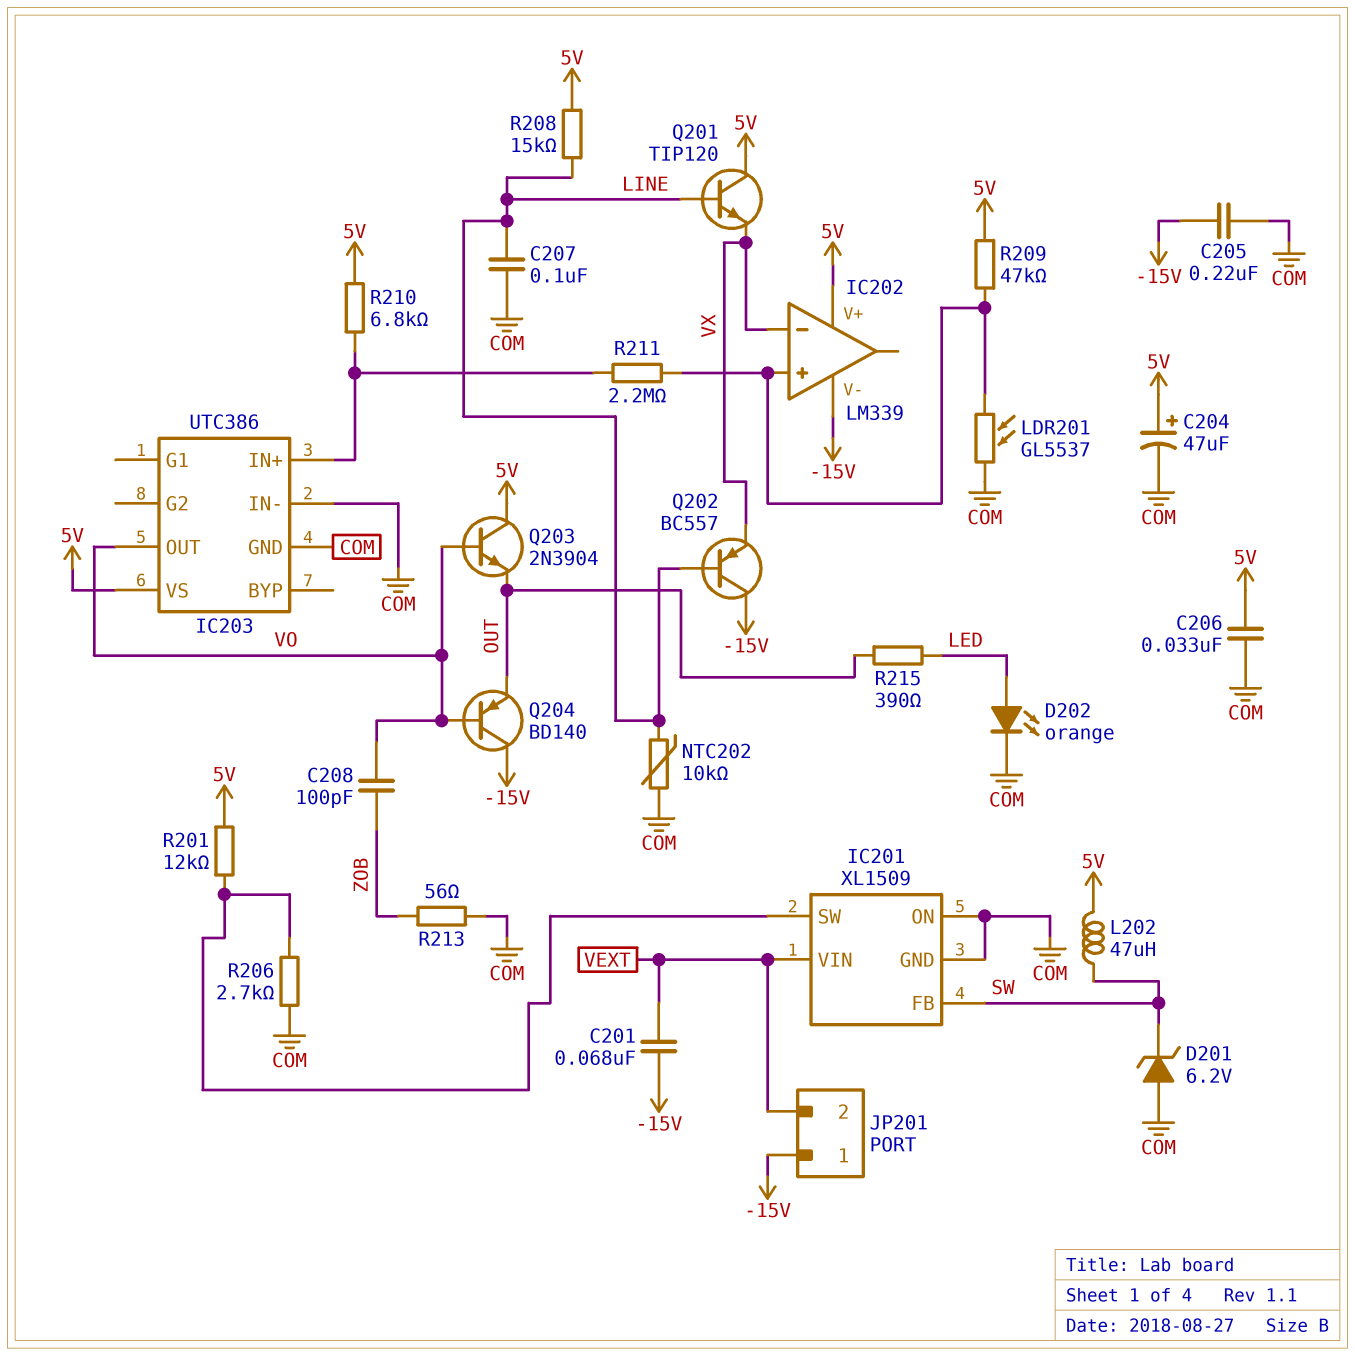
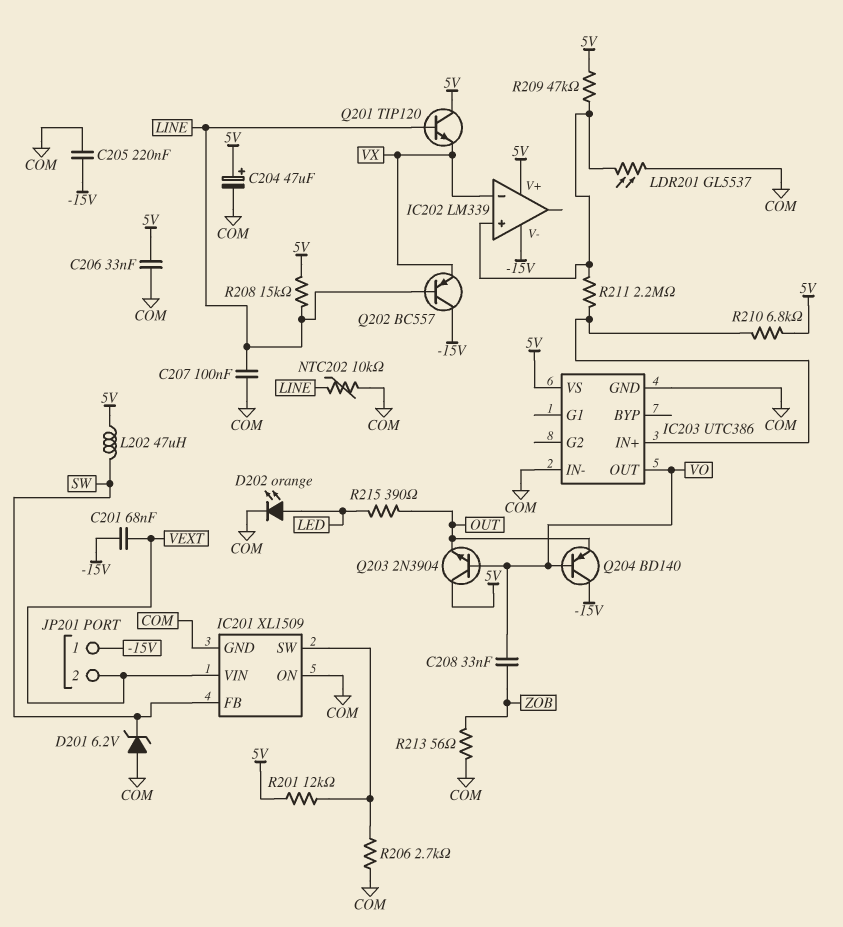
C208: 100pF (VO, ZOB) -> 33nF (VO, ZOB)

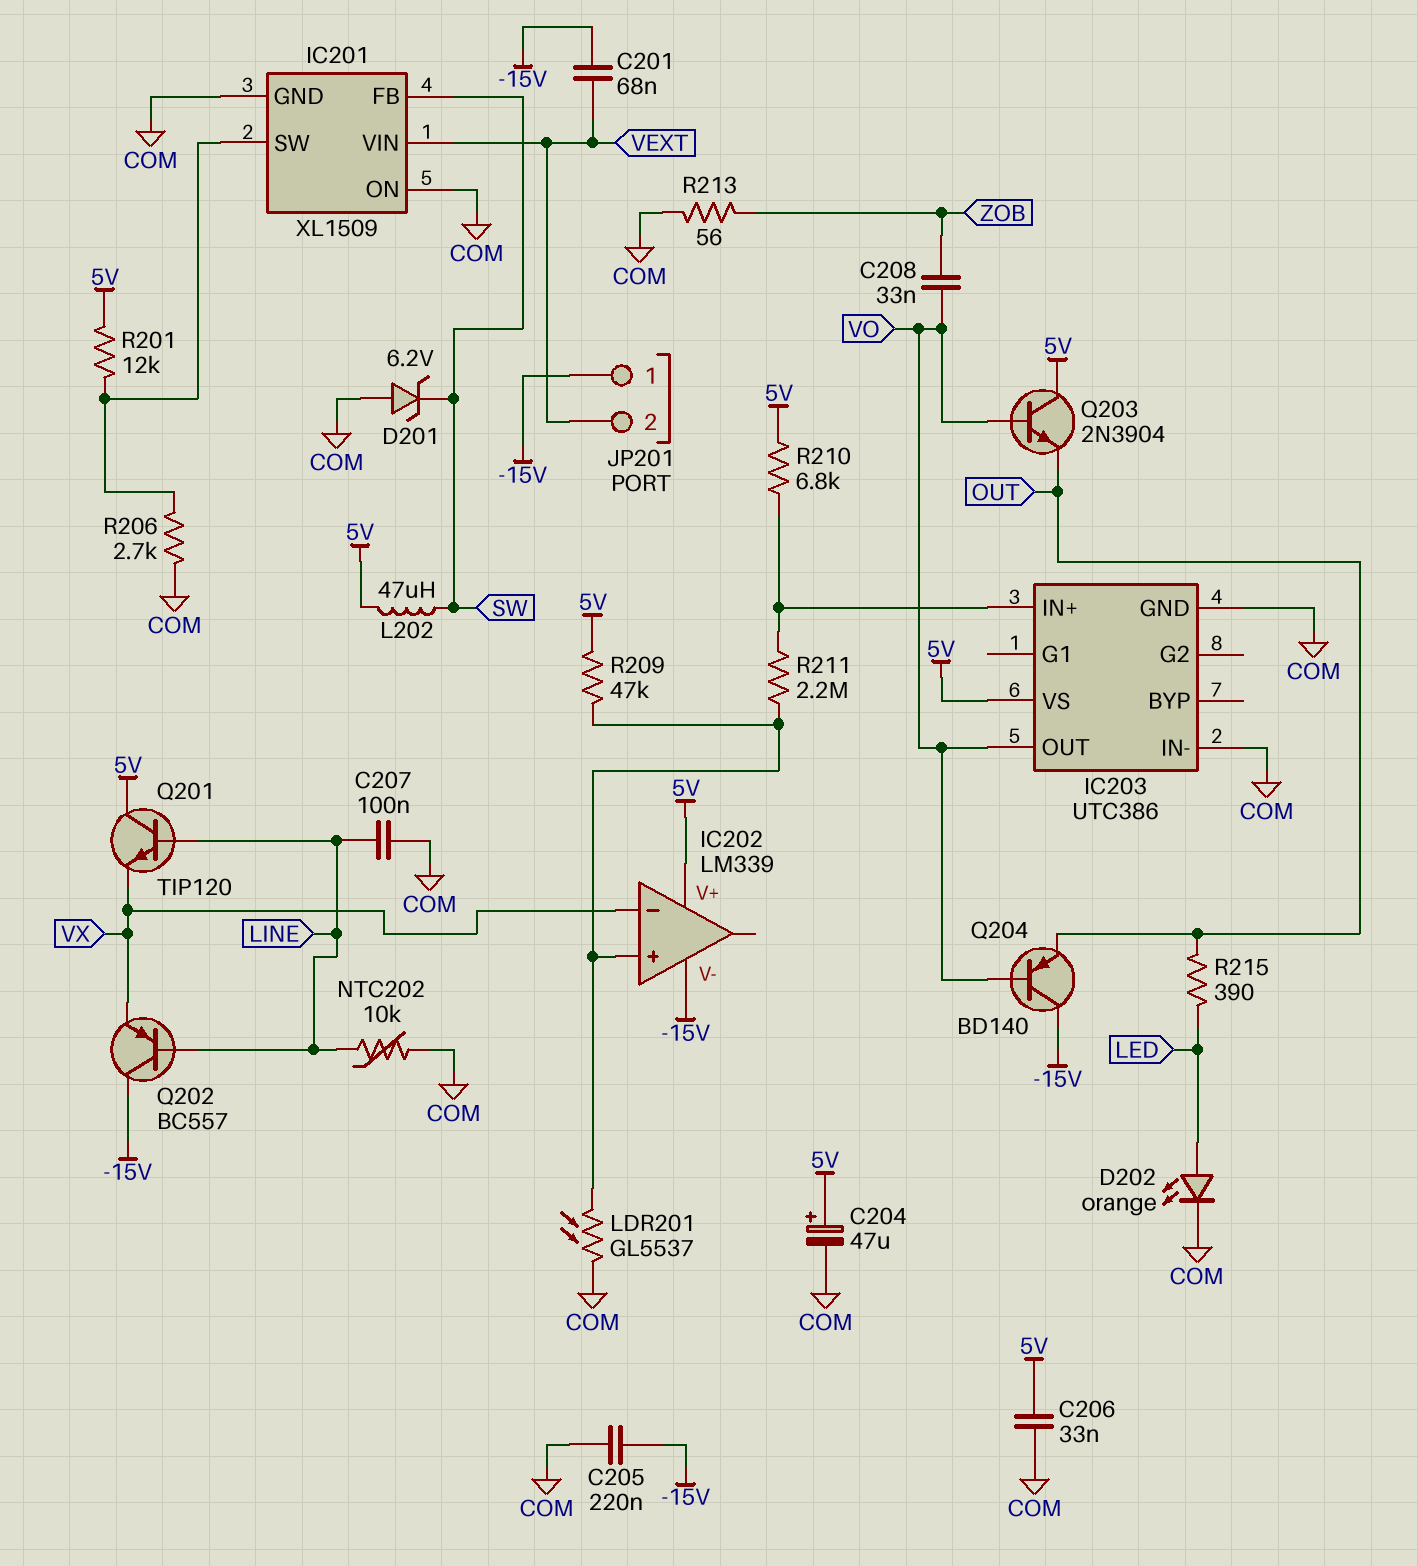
R208: 15k (5V, LINE) -> none

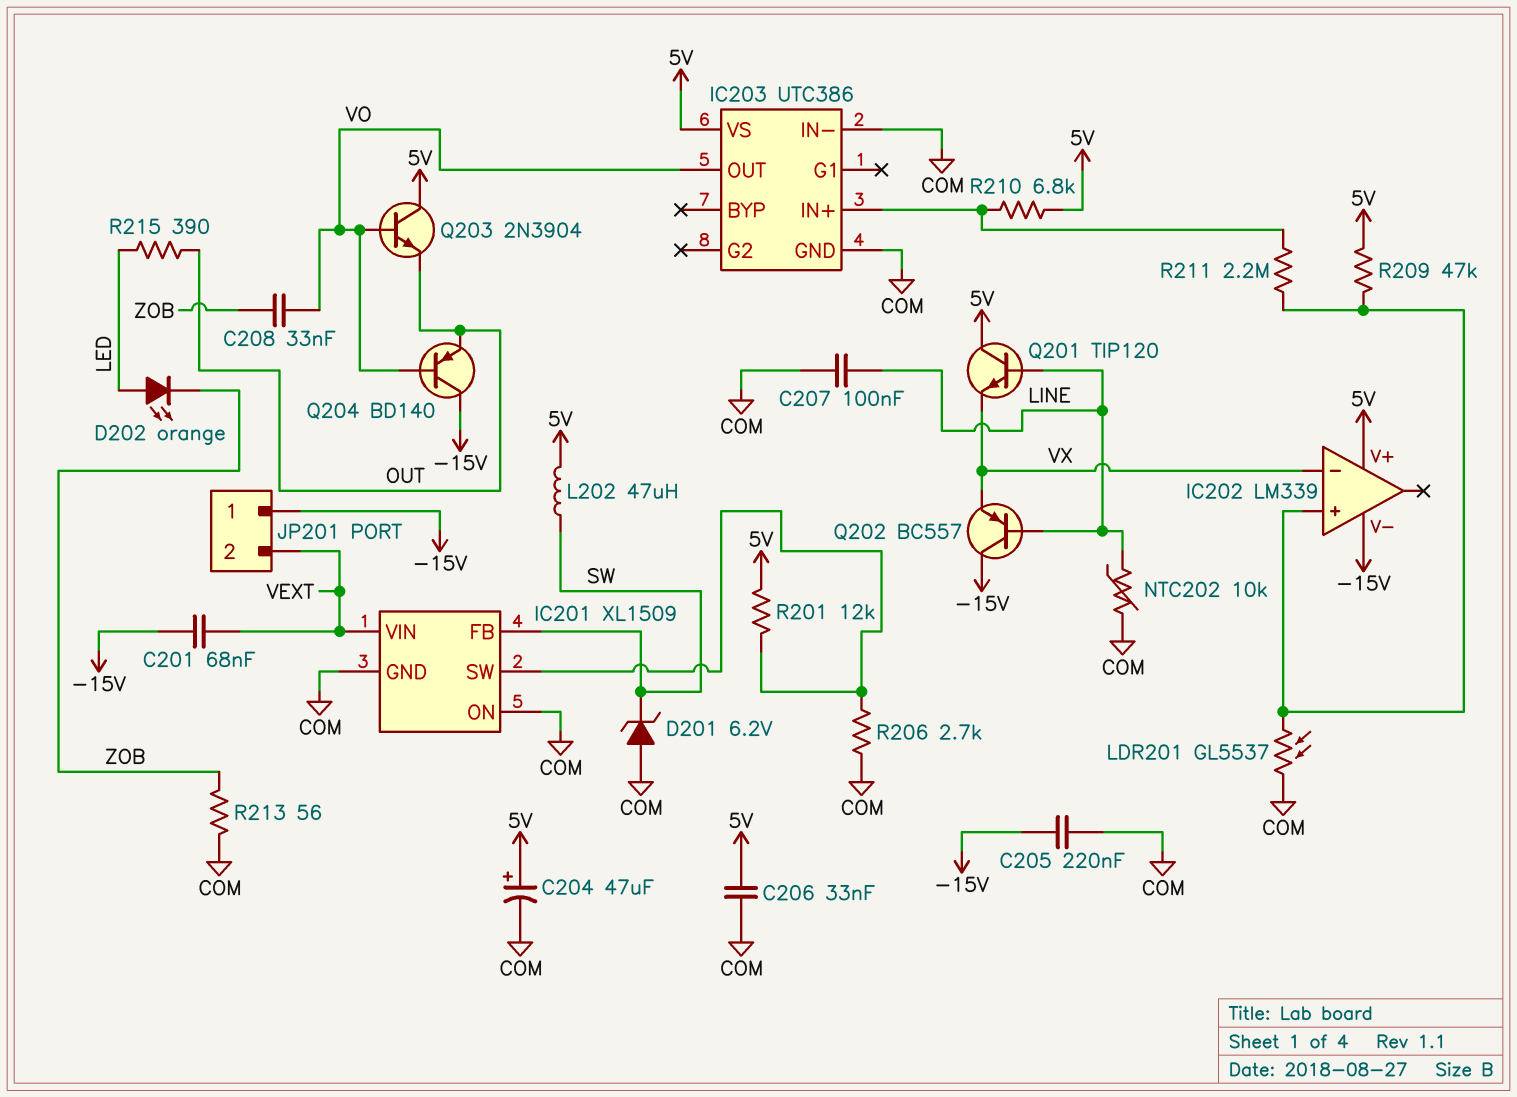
D202: LED orange (A LED, K COM) -> LED orange (A LED, K ZOB)

